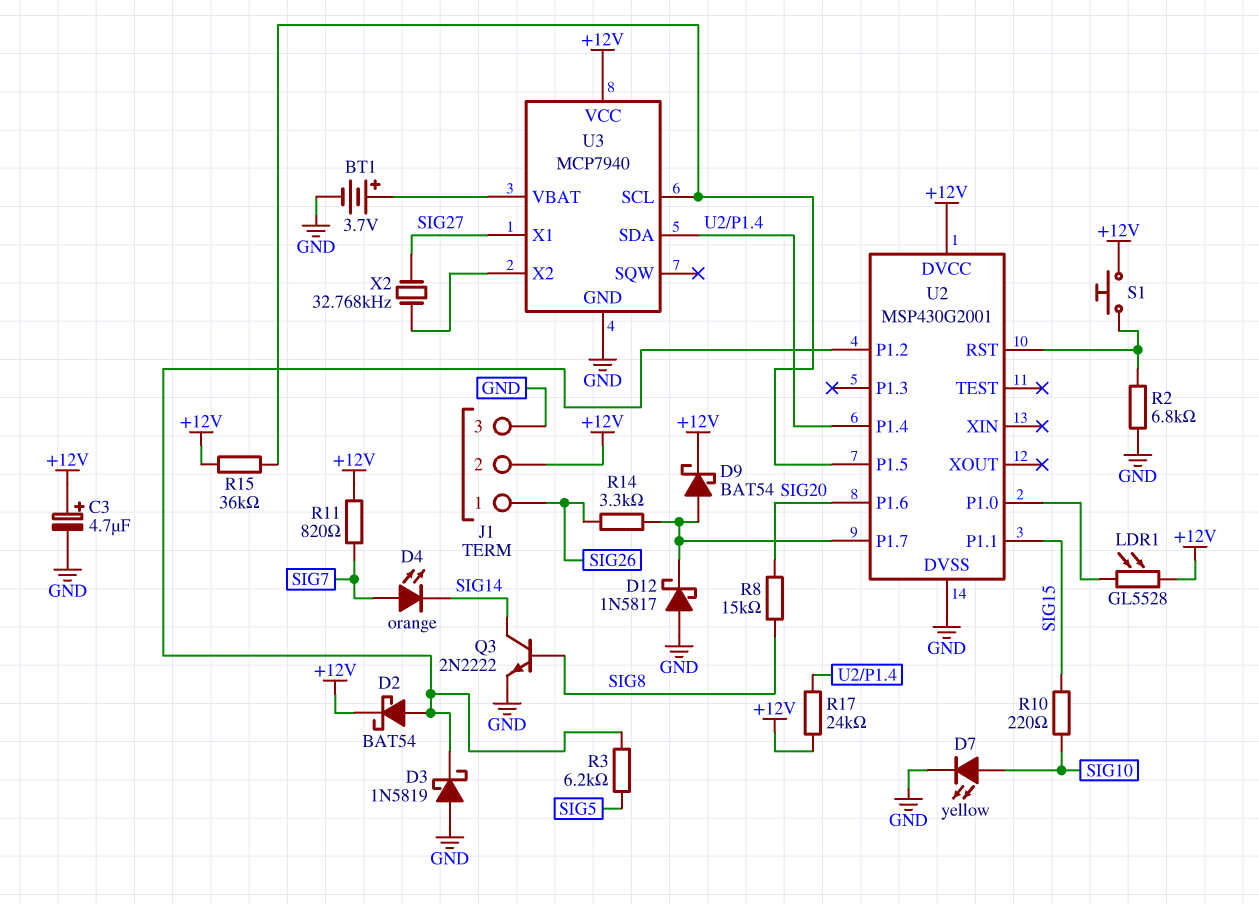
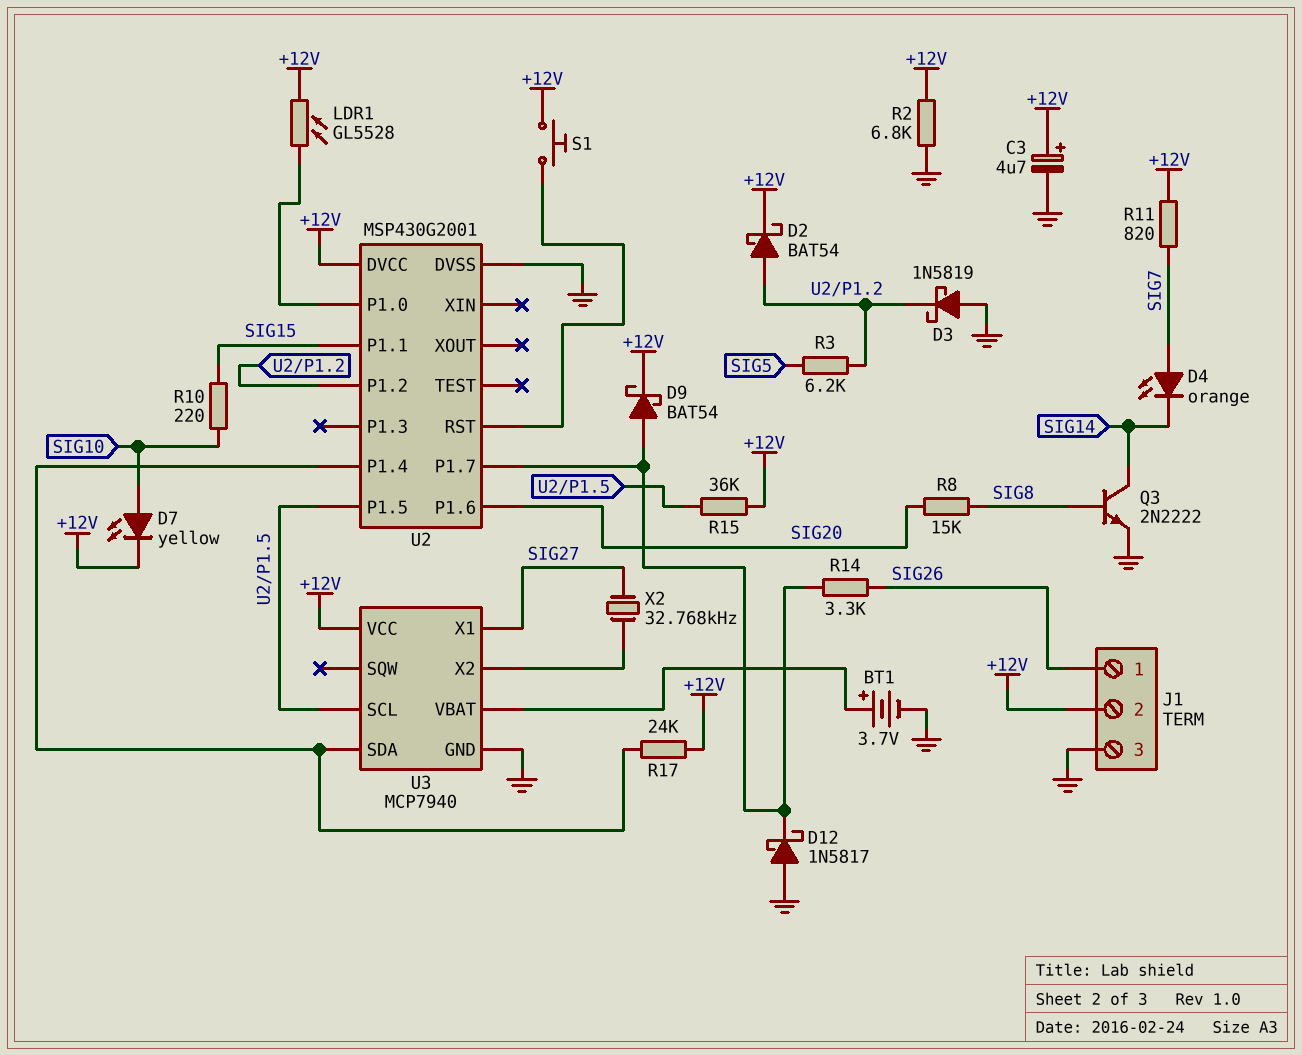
D7: LED yellow (A SIG10, K GND) -> LED yellow (A SIG10, K +12V)
R2: 6.8k (GND, U2/RST) -> 6.8k (+12V, GND)

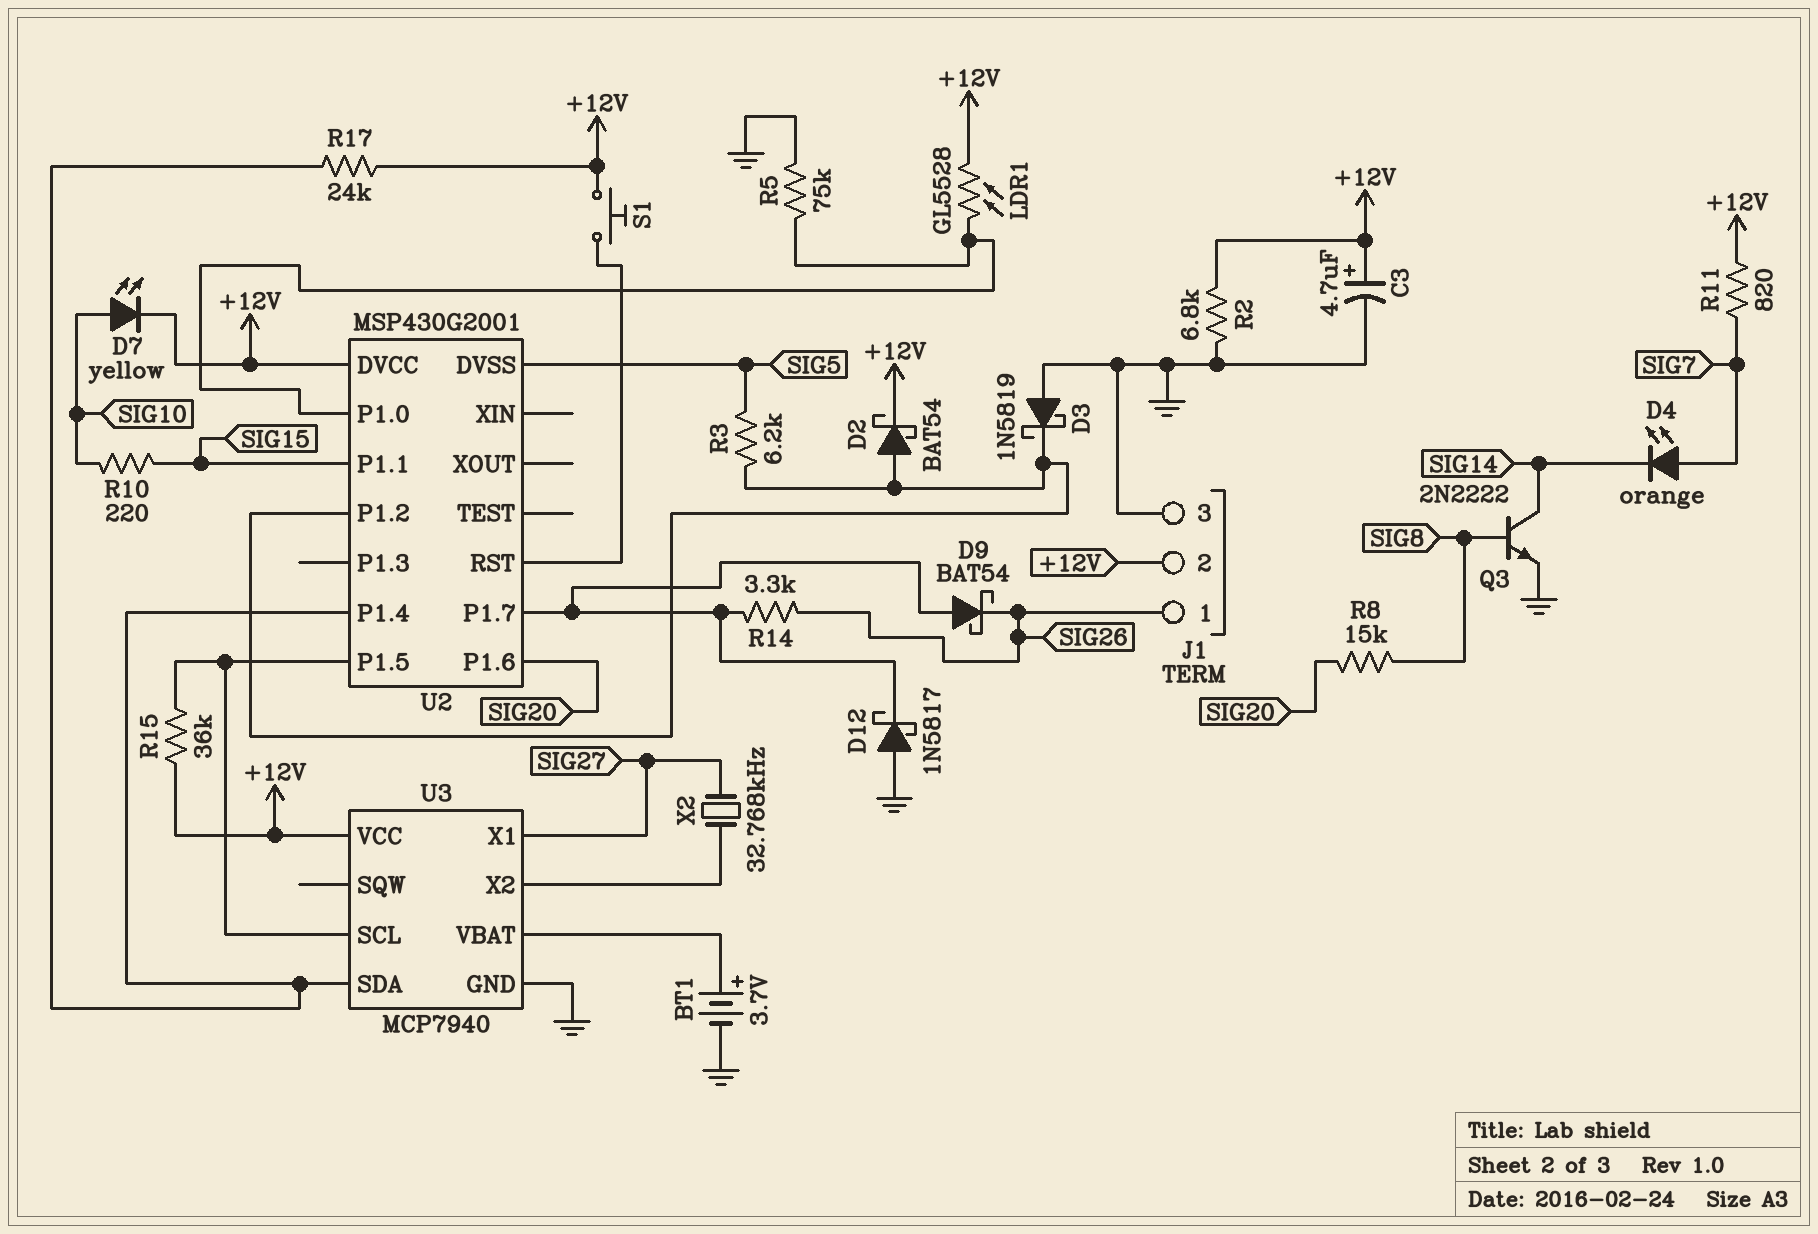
D9: schottky BAT54 (A U2/P1.7, K +12V) -> schottky BAT54 (A U2/P1.7, K SIG26)
R5: none -> 75k (GND, U2/P1.0)
U2 pin DVSS: GND -> SIG5

